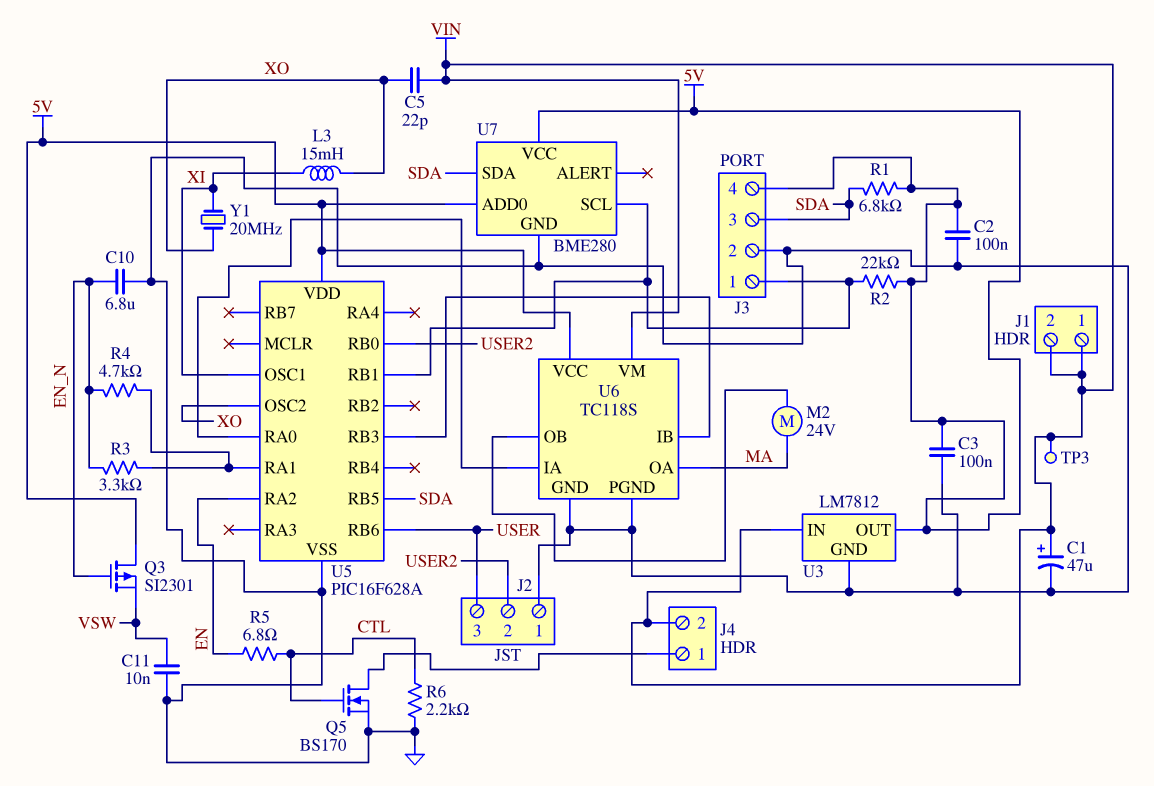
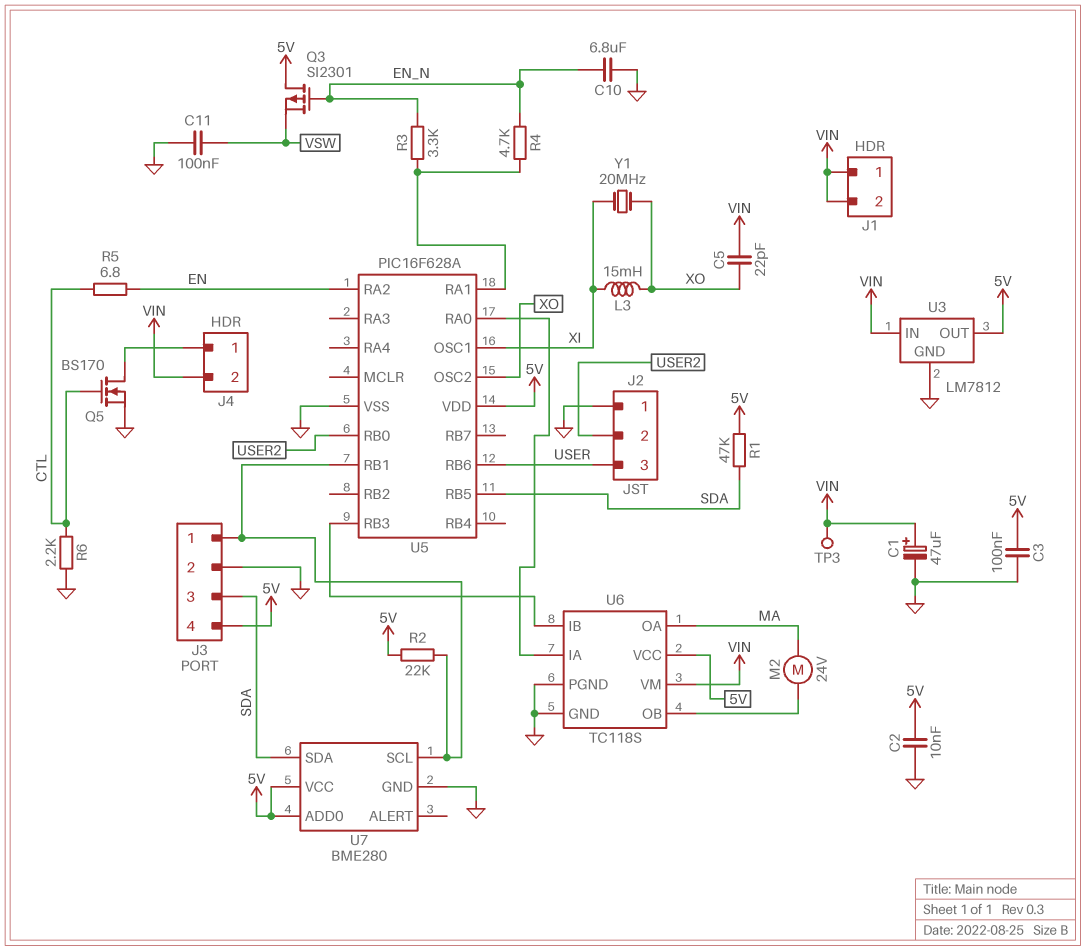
C2: 100nF (5V, GND) -> 10nF (5V, GND)
C11: 10nF (GND, VSW) -> 100nF (GND, VSW)
R1: 6.8k (5V, SDA) -> 47k (5V, SDA)

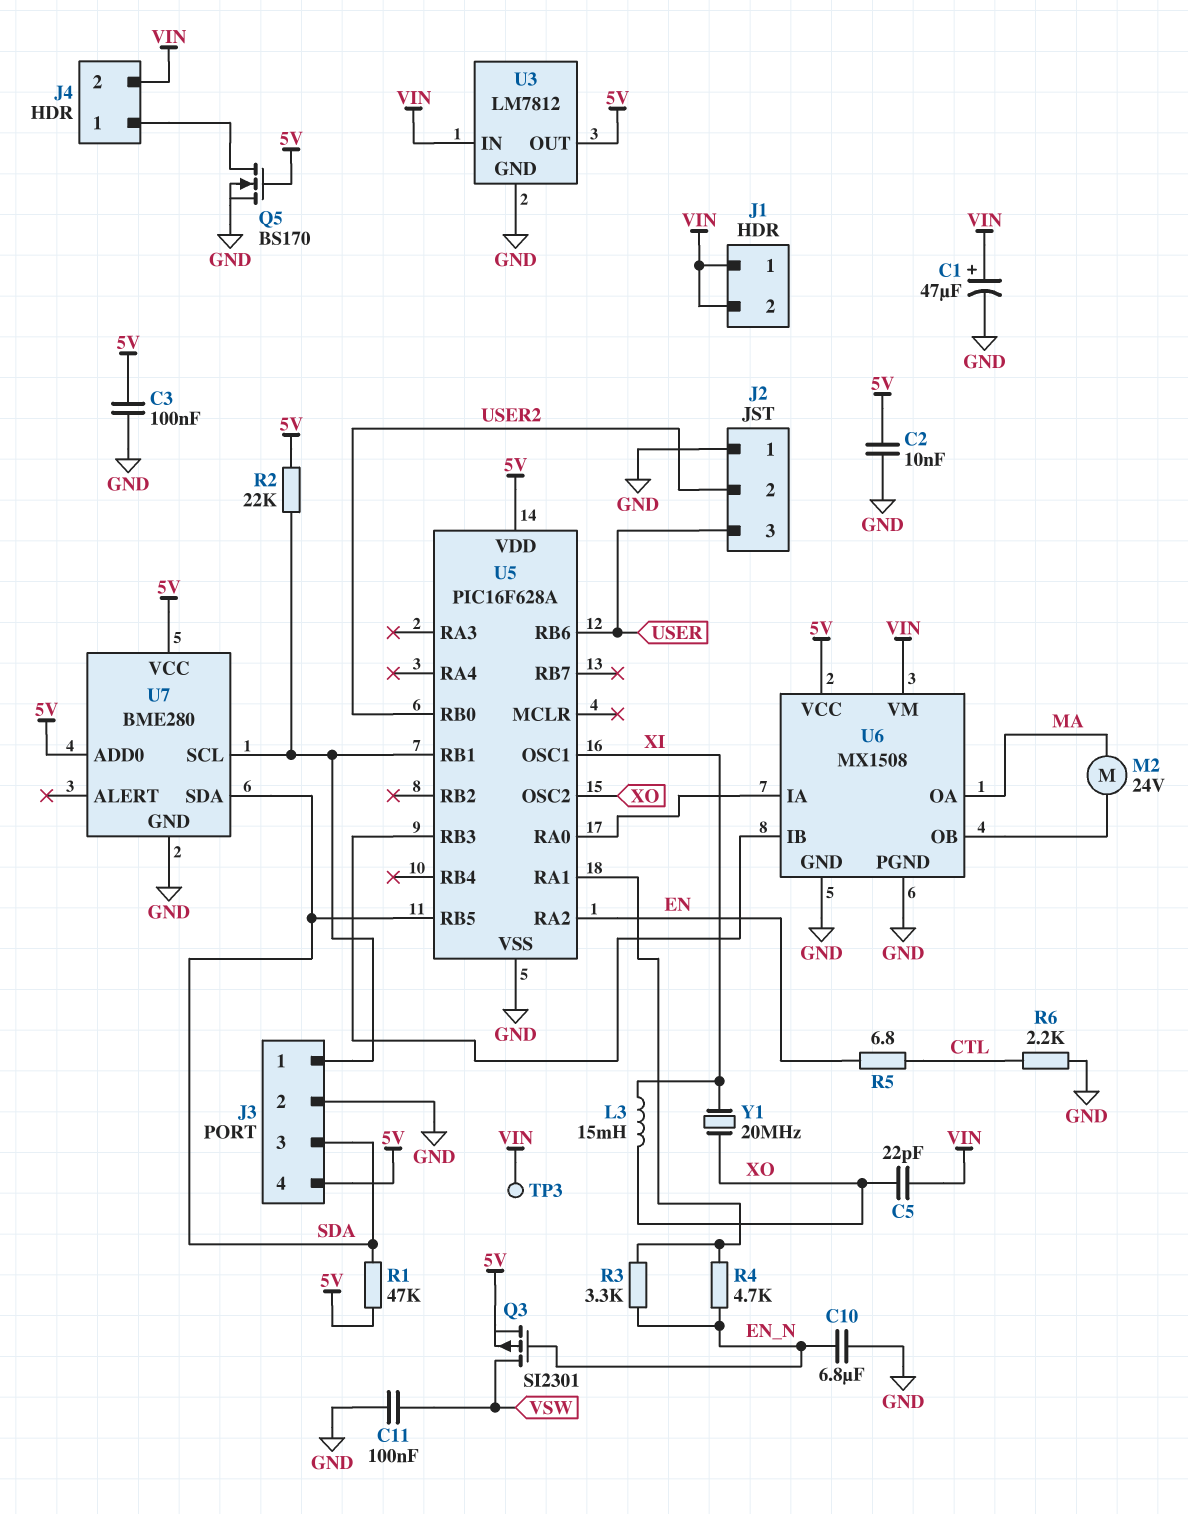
Q3: PMOS SI2301 (G EN_N, D 5V, S VSW) -> PMOS SI2301 (G EN_N, D VSW, S 5V)
Q5: NMOS BS170 (G CTL, D J4/1, S GND) -> NMOS BS170 (G 5V, D J4/1, S GND)
U6: TC118S -> MX1508

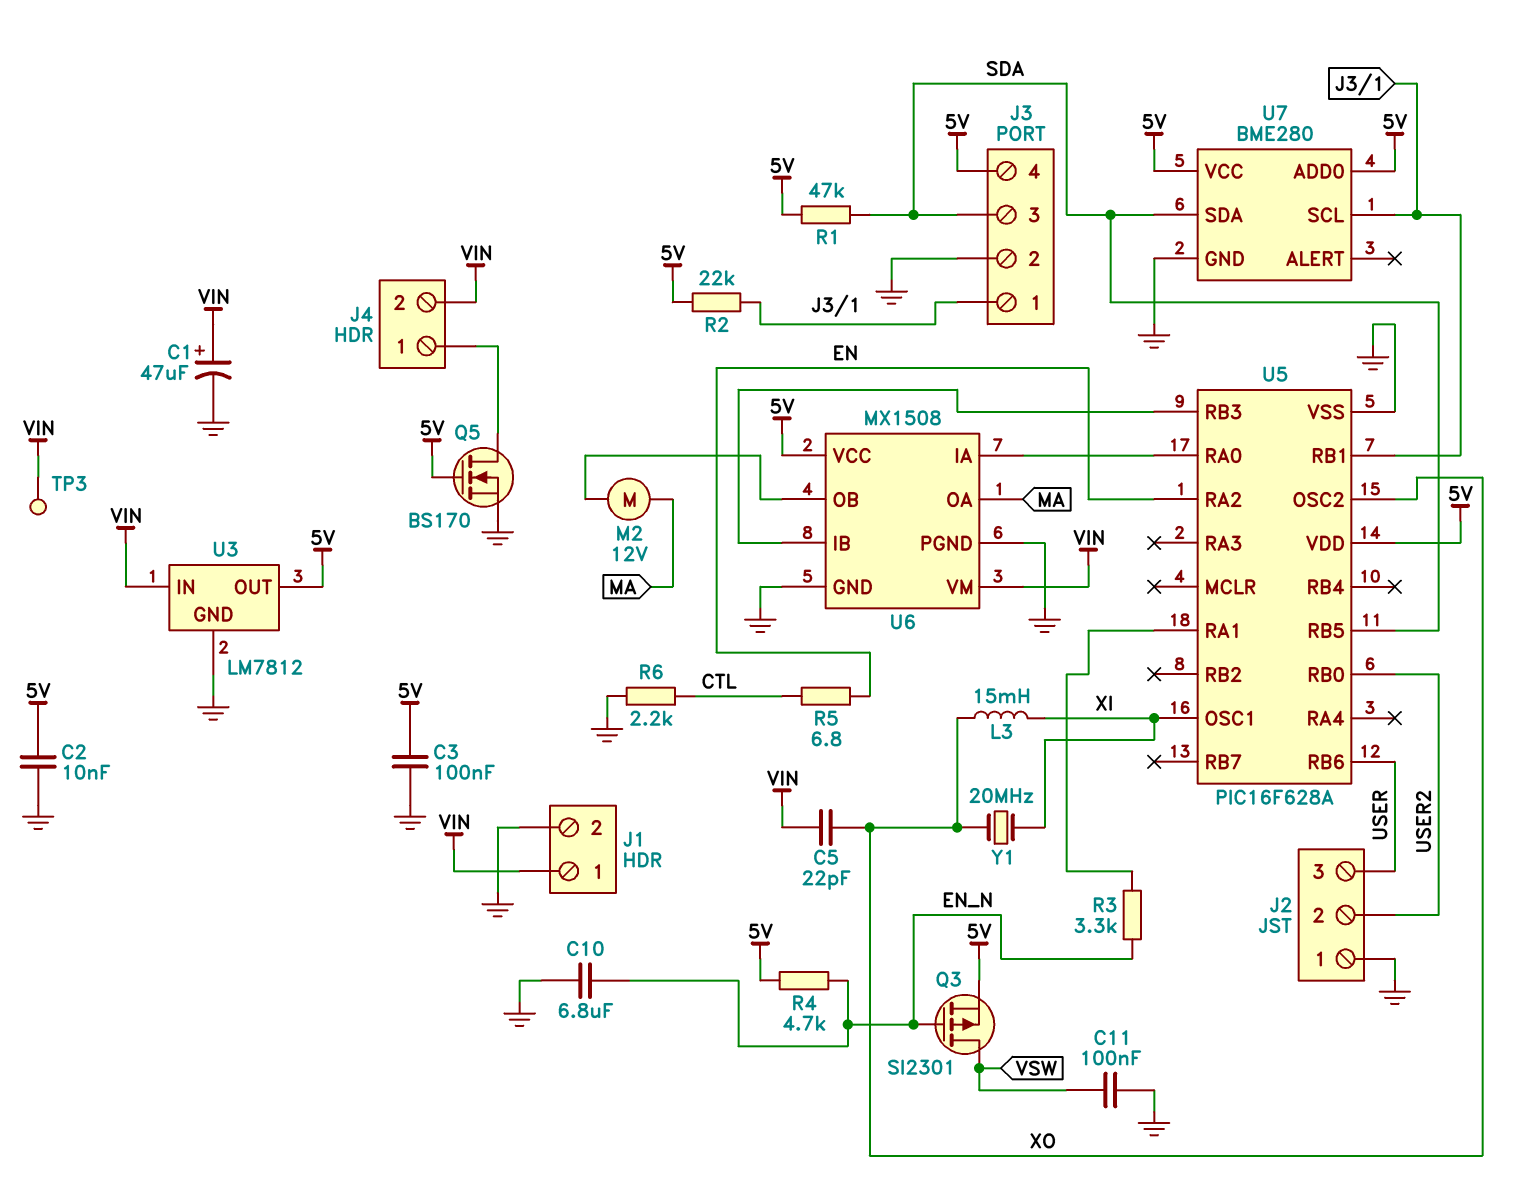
J1 pin 2: VIN -> GND
M2: motor 24V (MA, U6/OB) -> motor 12V (MA, U6/OB)
R4: 4.7k (EN_N, U5/RA1) -> 4.7k (5V, EN_N)

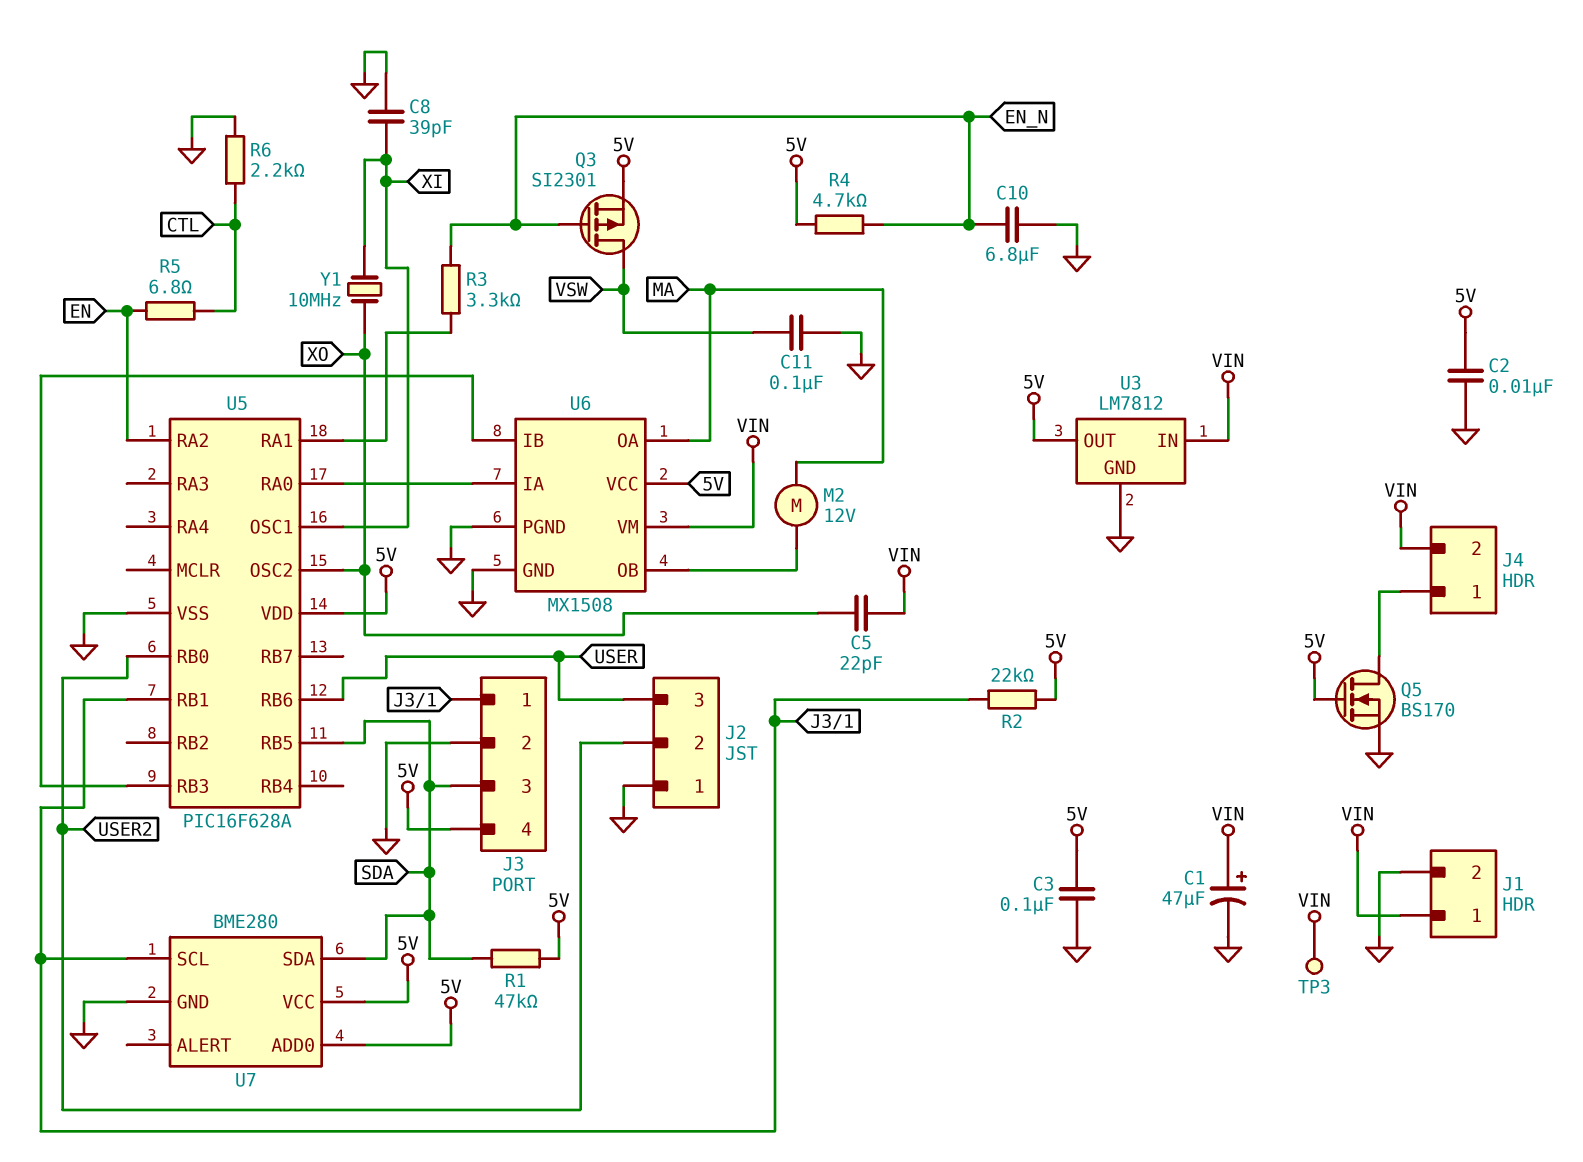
C8: none -> 39pF (GND, XI)
L3: 15mH (XI, XO) -> none
Y1: 20MHz (XI, XO) -> 10MHz (XI, XO)

